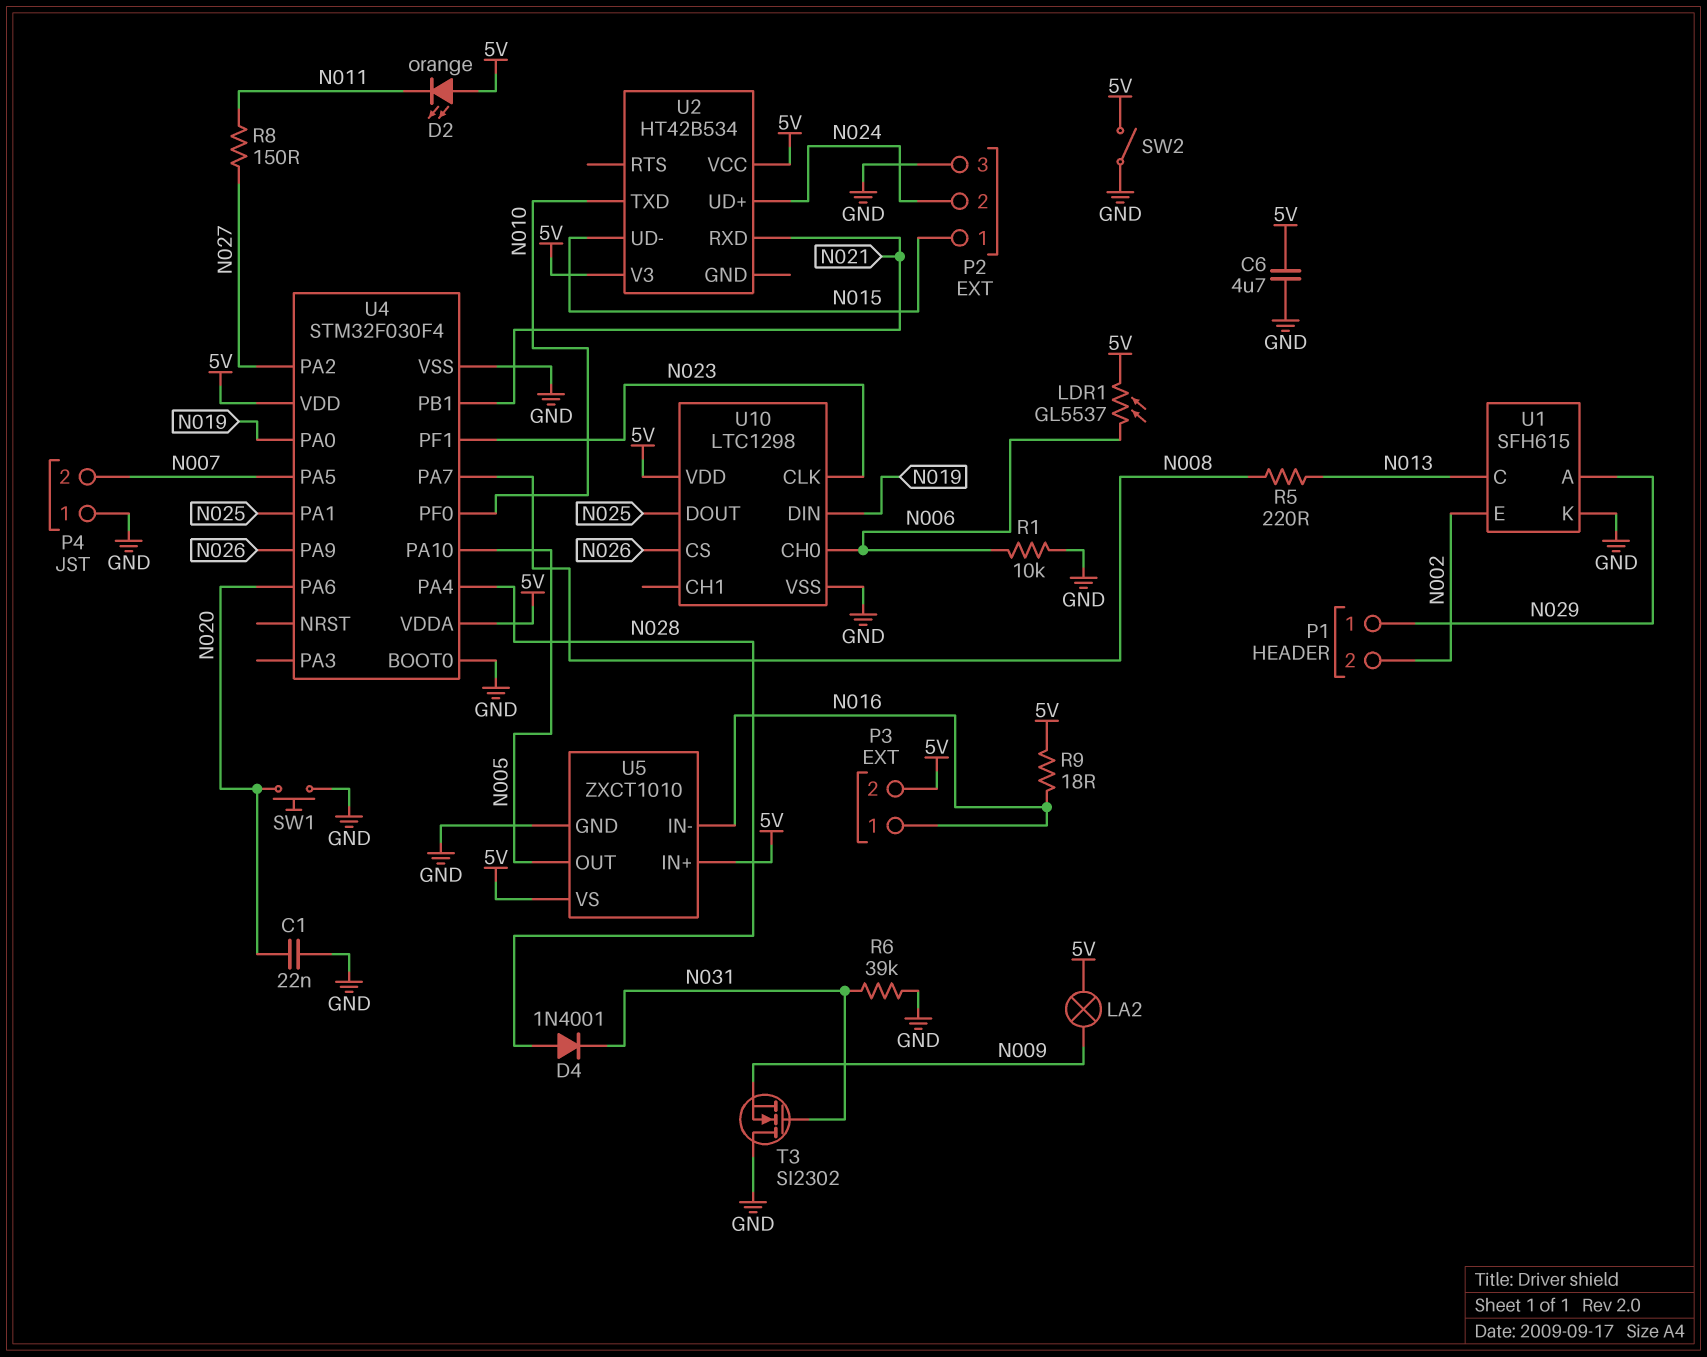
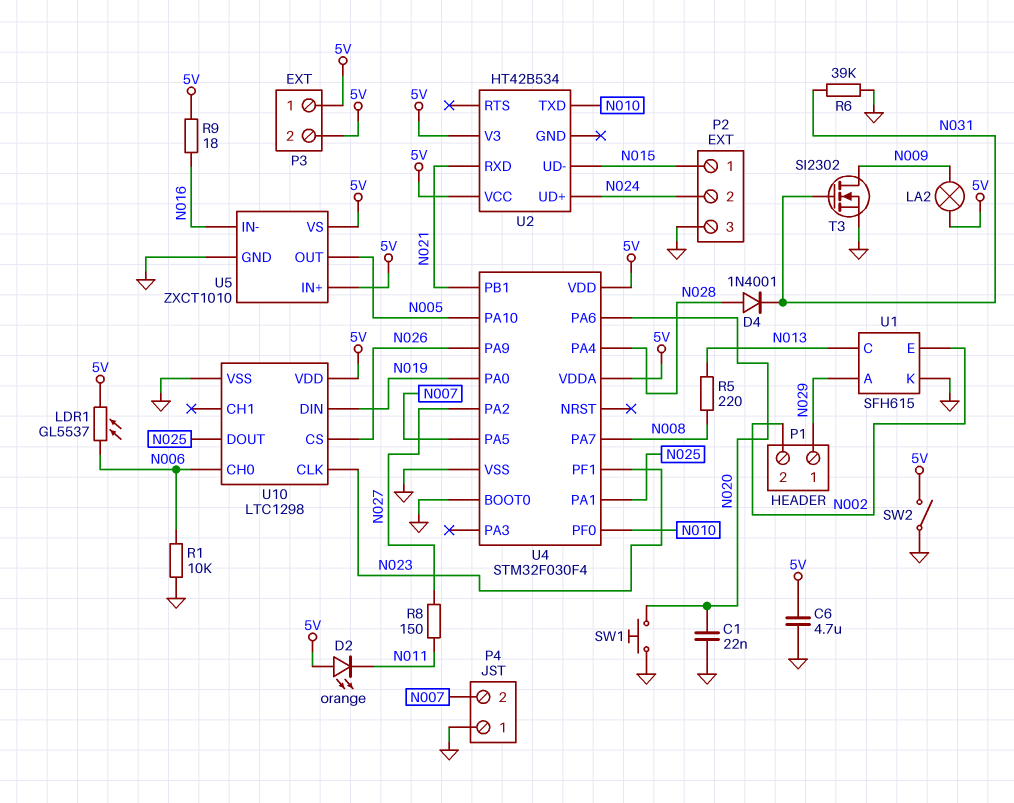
P3 pin 1: N016 -> 5V
T3: NMOS SI2302 (G N031, D GND, S N009) -> NMOS SI2302 (G N031, D N009, S GND)

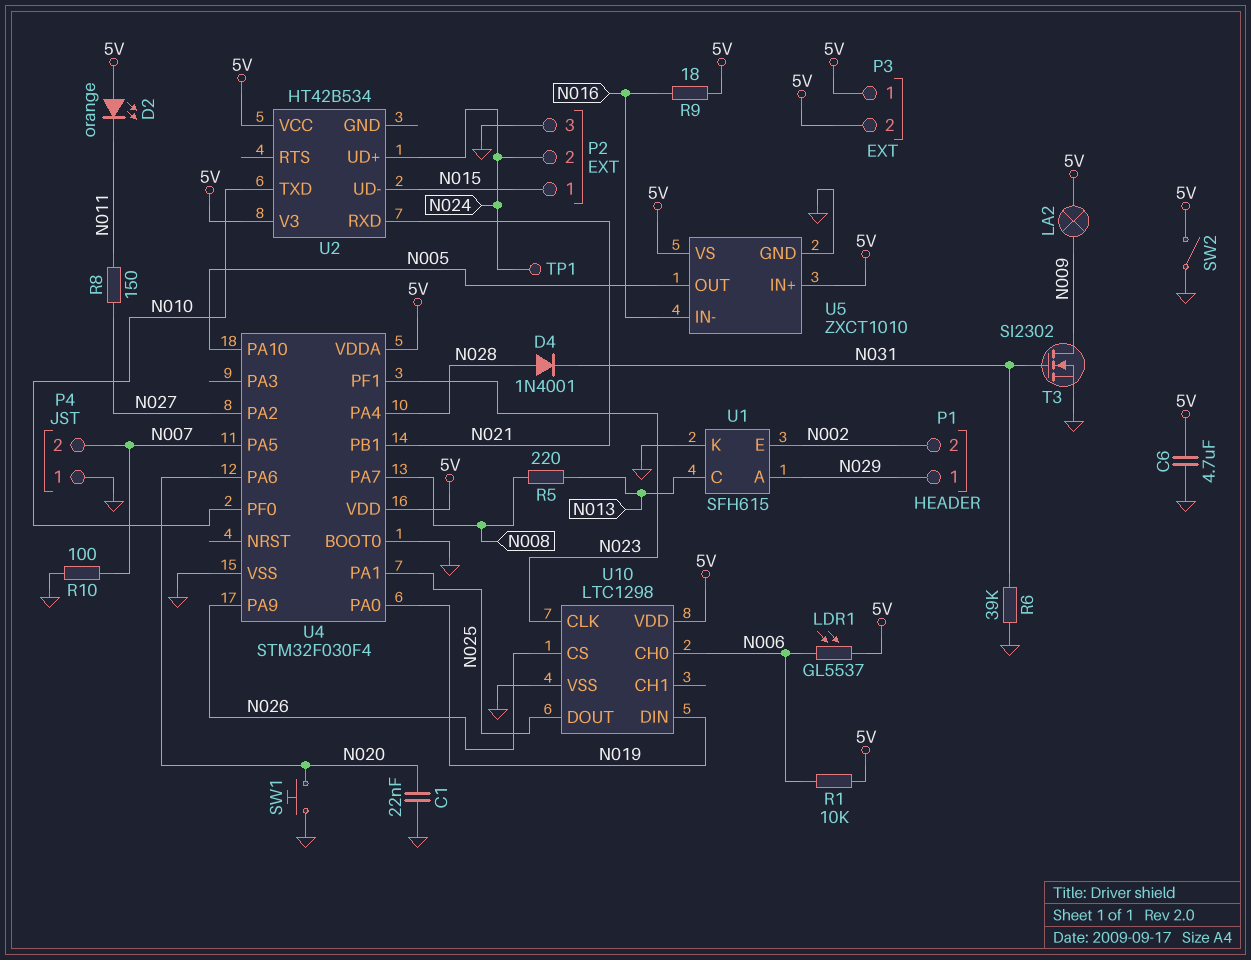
R1: 10k (GND, N006) -> 10k (5V, N006)
R10: none -> 100 (GND, N007)
TP1: none -> test point (N024)

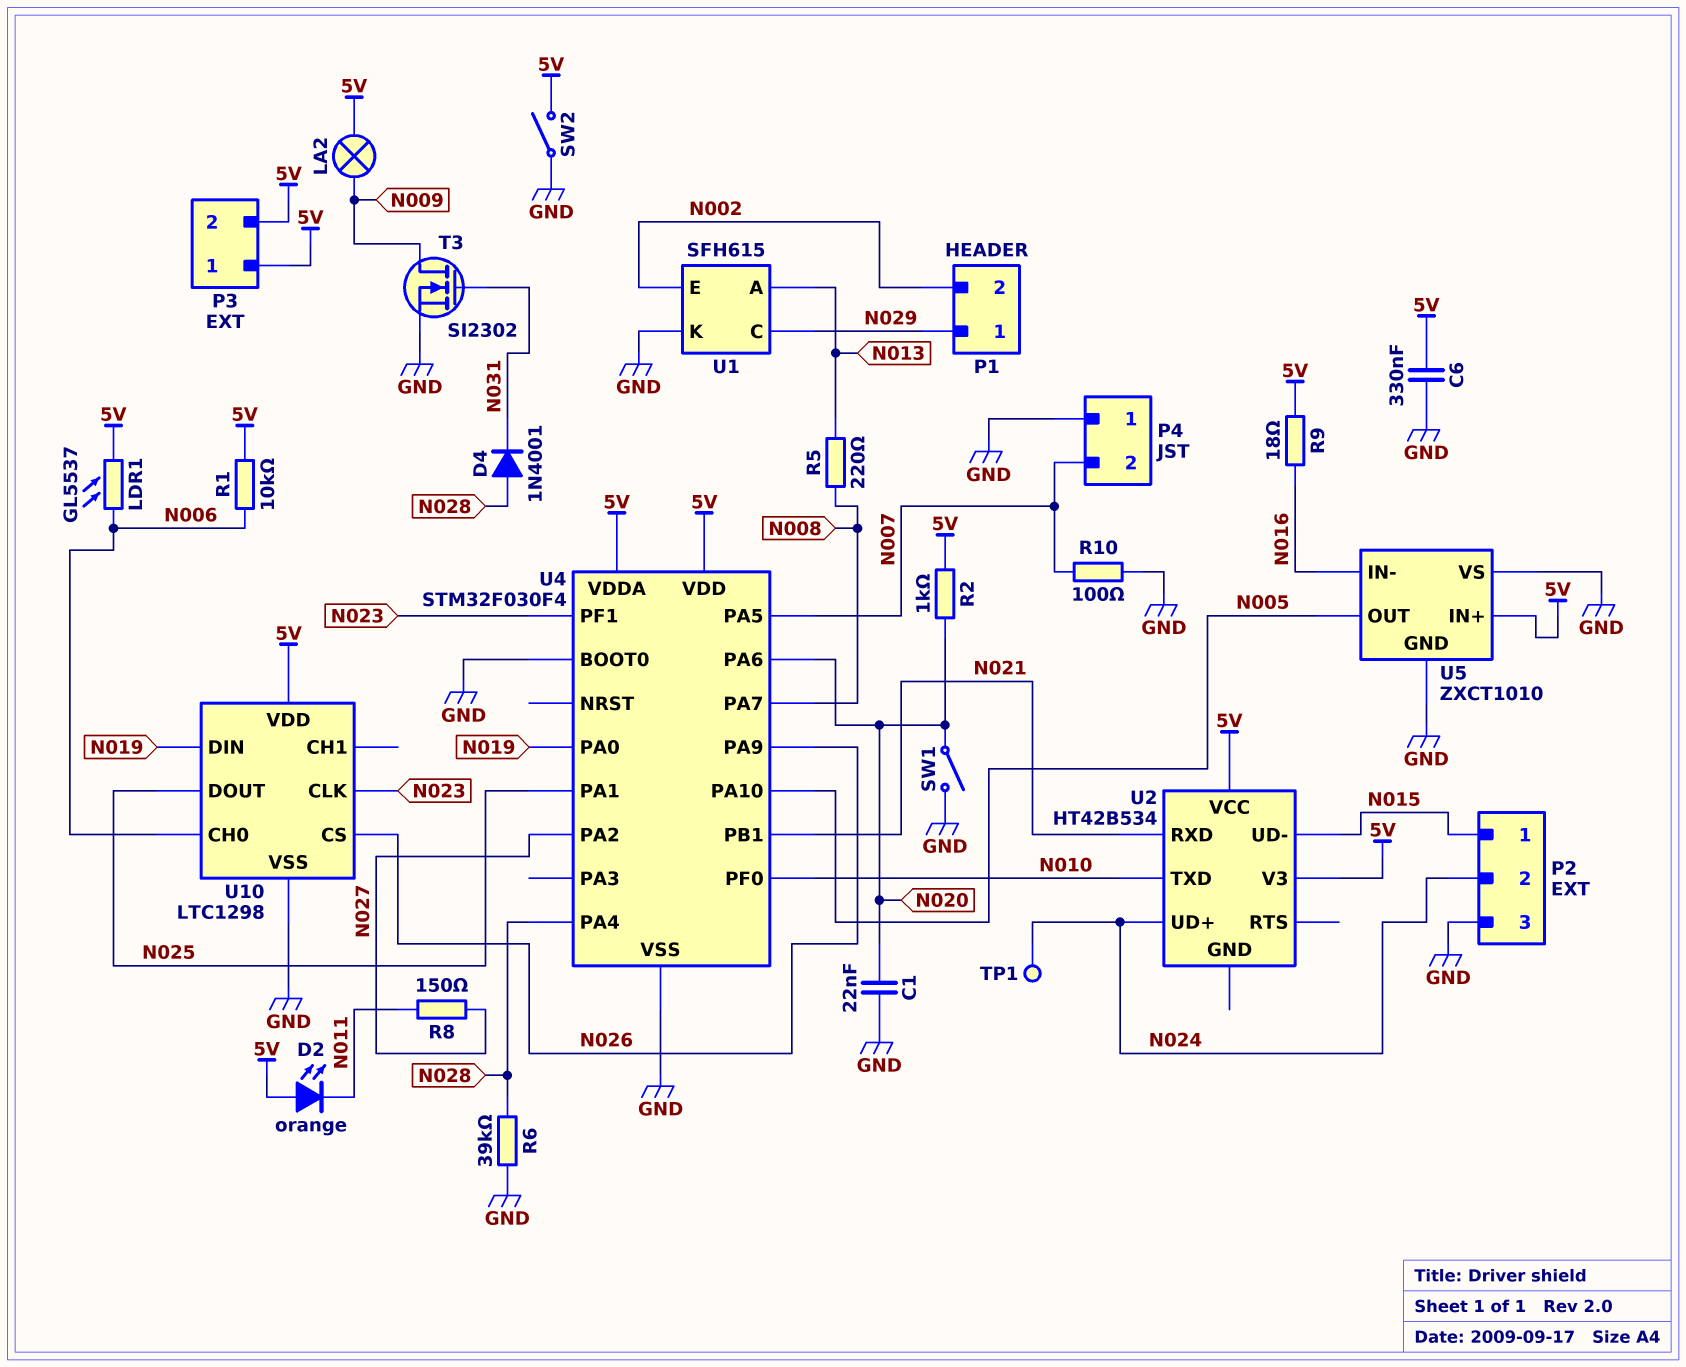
C6: 4.7uF (5V, GND) -> 330nF (5V, GND)
R2: none -> 1k (5V, N020)
R6: 39k (GND, N031) -> 39k (GND, N028)
SW1: button (GND, N020) -> switch (GND, N020)
U1 pin A: N029 -> N013
U1 pin C: N013 -> N029
U5 pin VS: 5V -> GND

